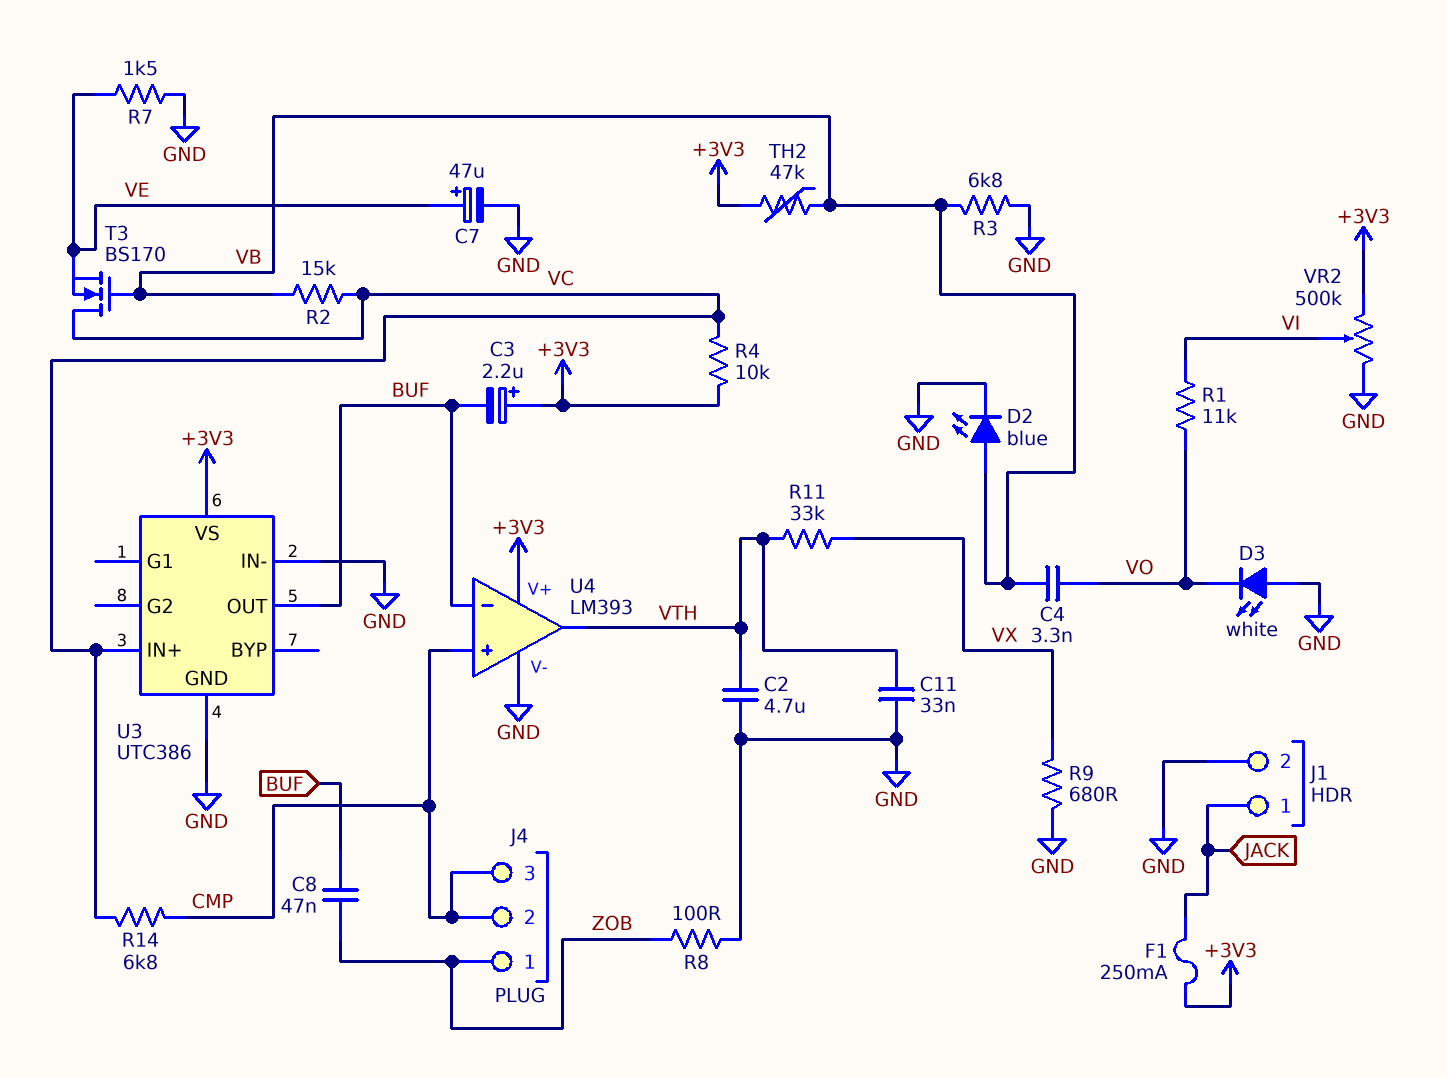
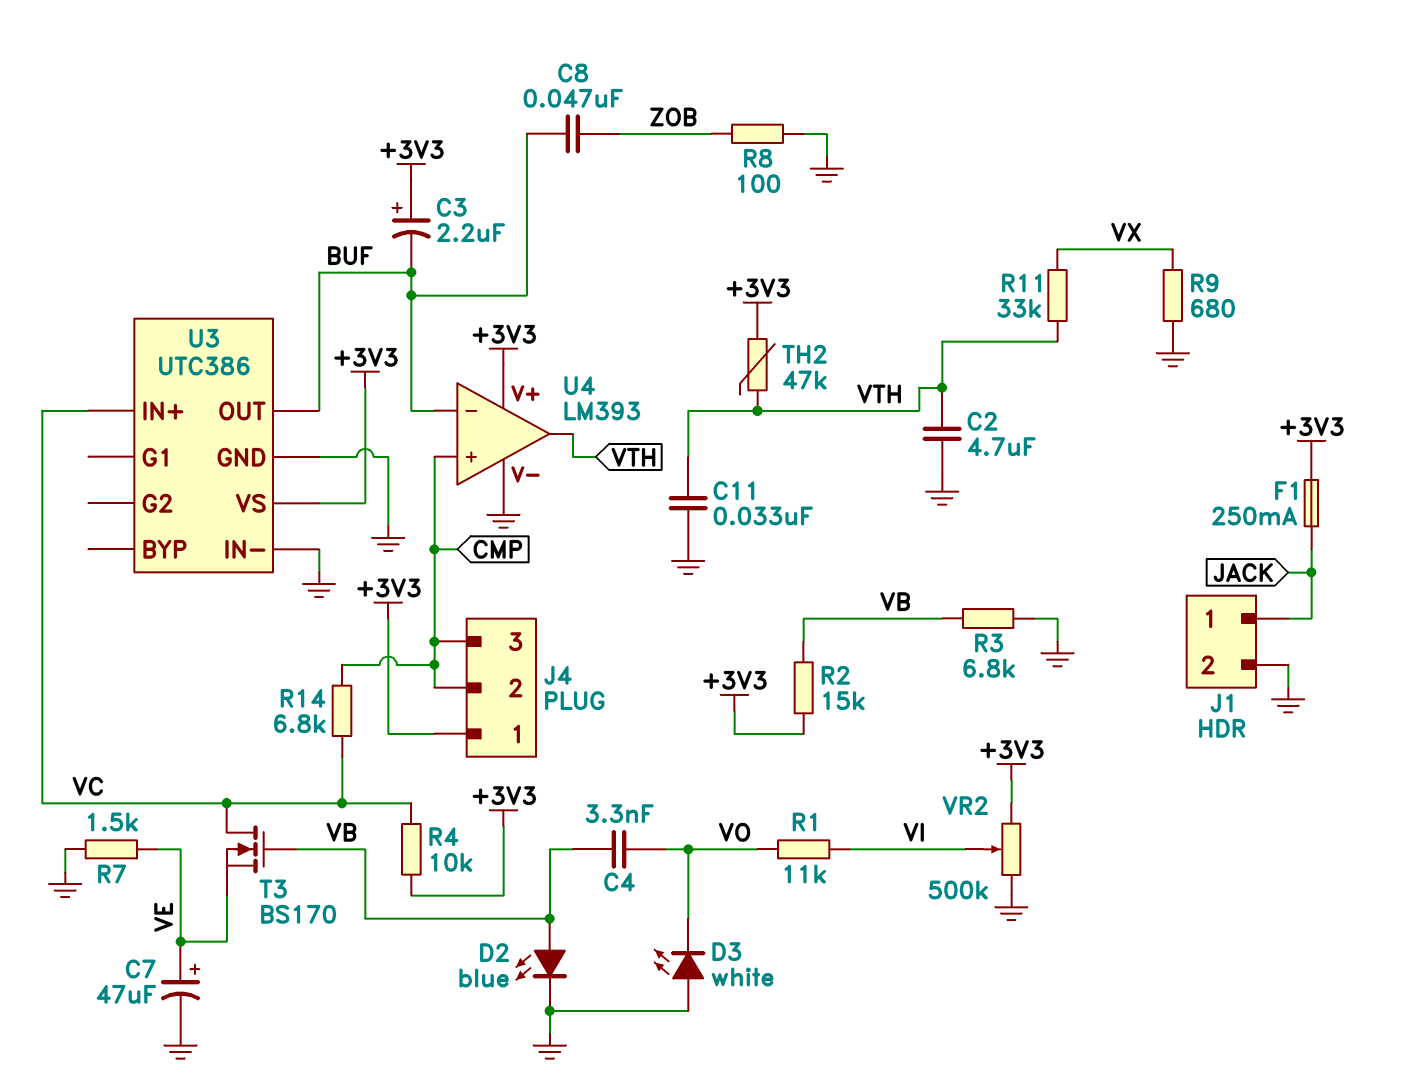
J4 pin 1: ZOB -> +3V3
R2: 15k (VB, VC) -> 15k (+3V3, VB)
TH2: 47k (+3V3, VB) -> 47k (+3V3, VTH)

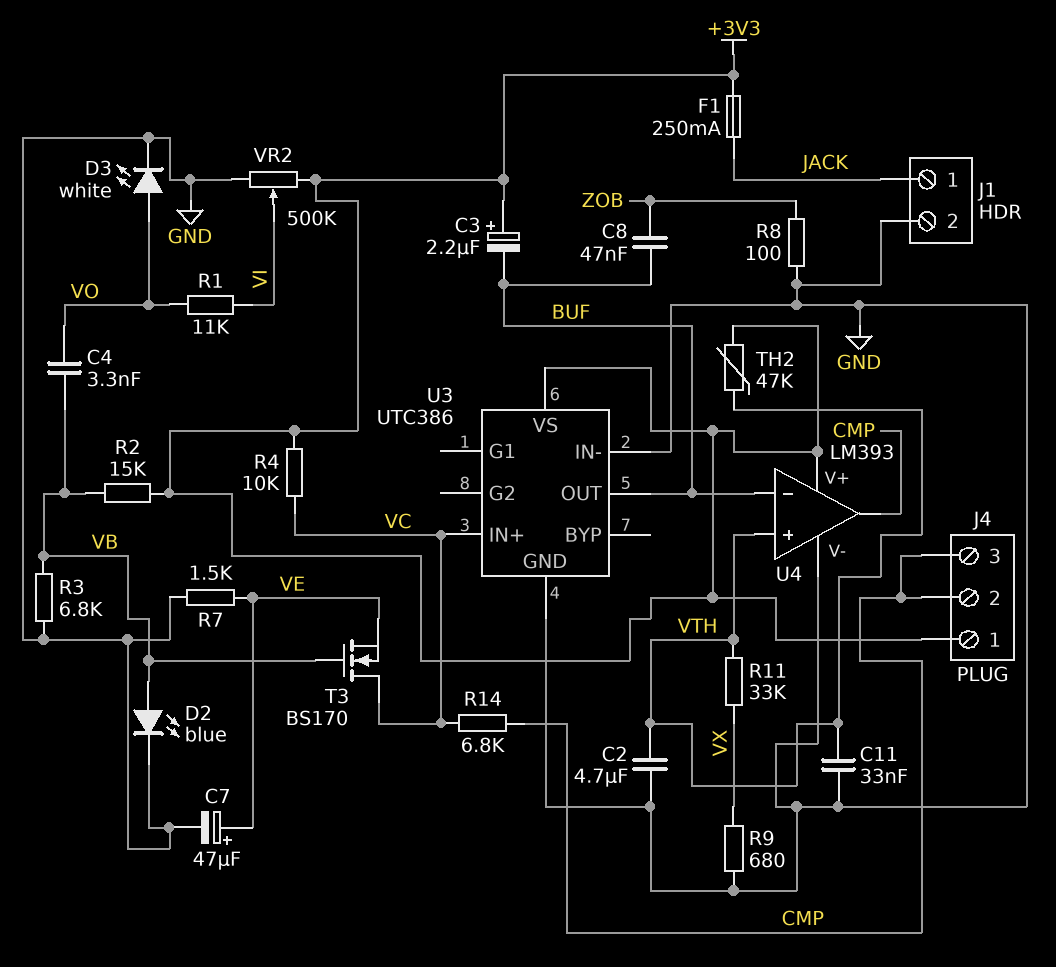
D3: LED white (A GND, K VO) -> LED white (A VO, K GND)
U4 pin in+: CMP -> VTH
U4 pin out: VTH -> CMP

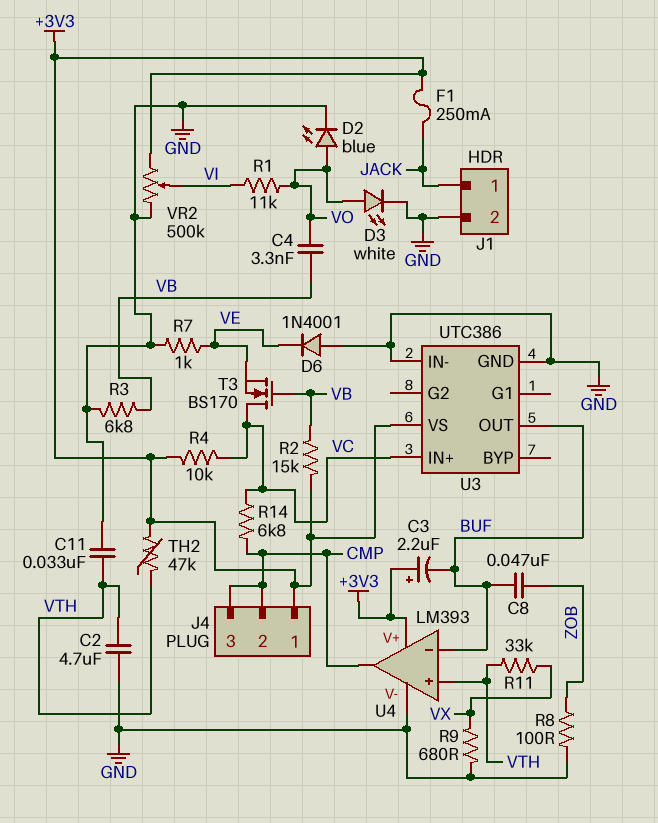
C7: 47uF (plus VE, minus GND) -> none
D2: LED blue (A VB, K GND) -> LED blue (A VO, K GND)
D6: none -> diode 1N4001 (A GND, K VE)
R7: 1.5k (GND, VE) -> 1k (GND, VE)

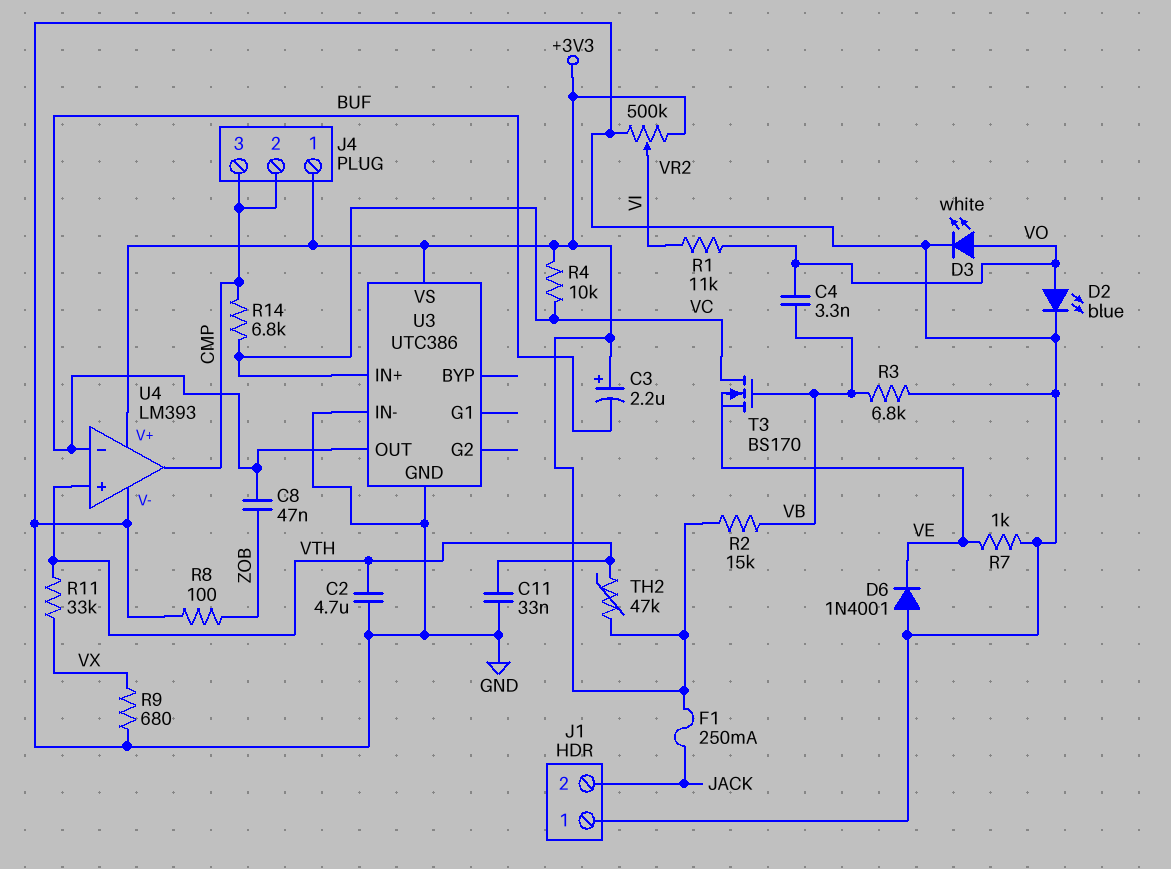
J1 pin 1: JACK -> GND
J1 pin 2: GND -> JACK

